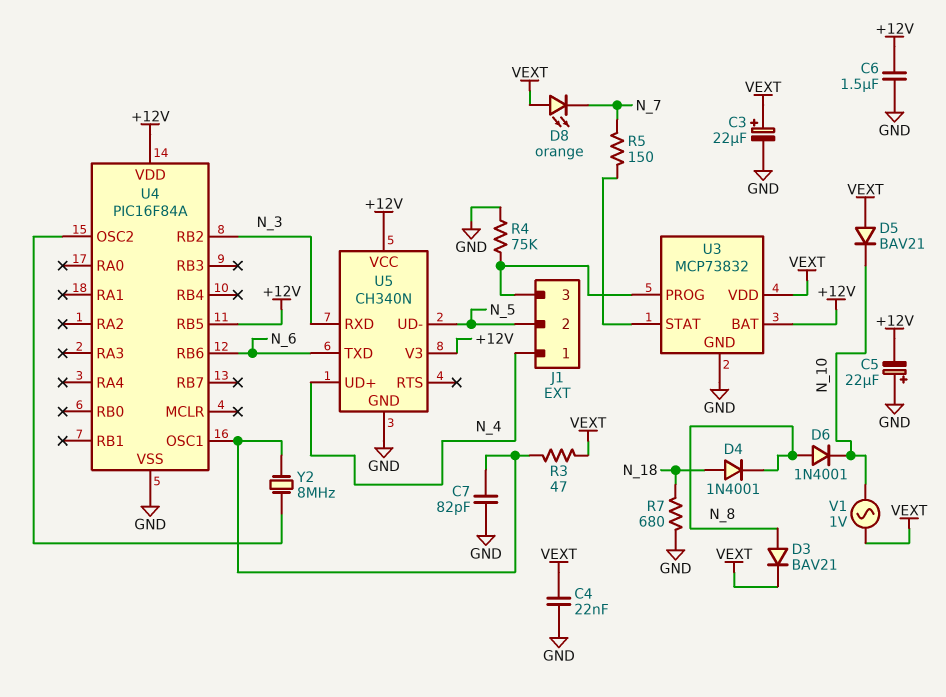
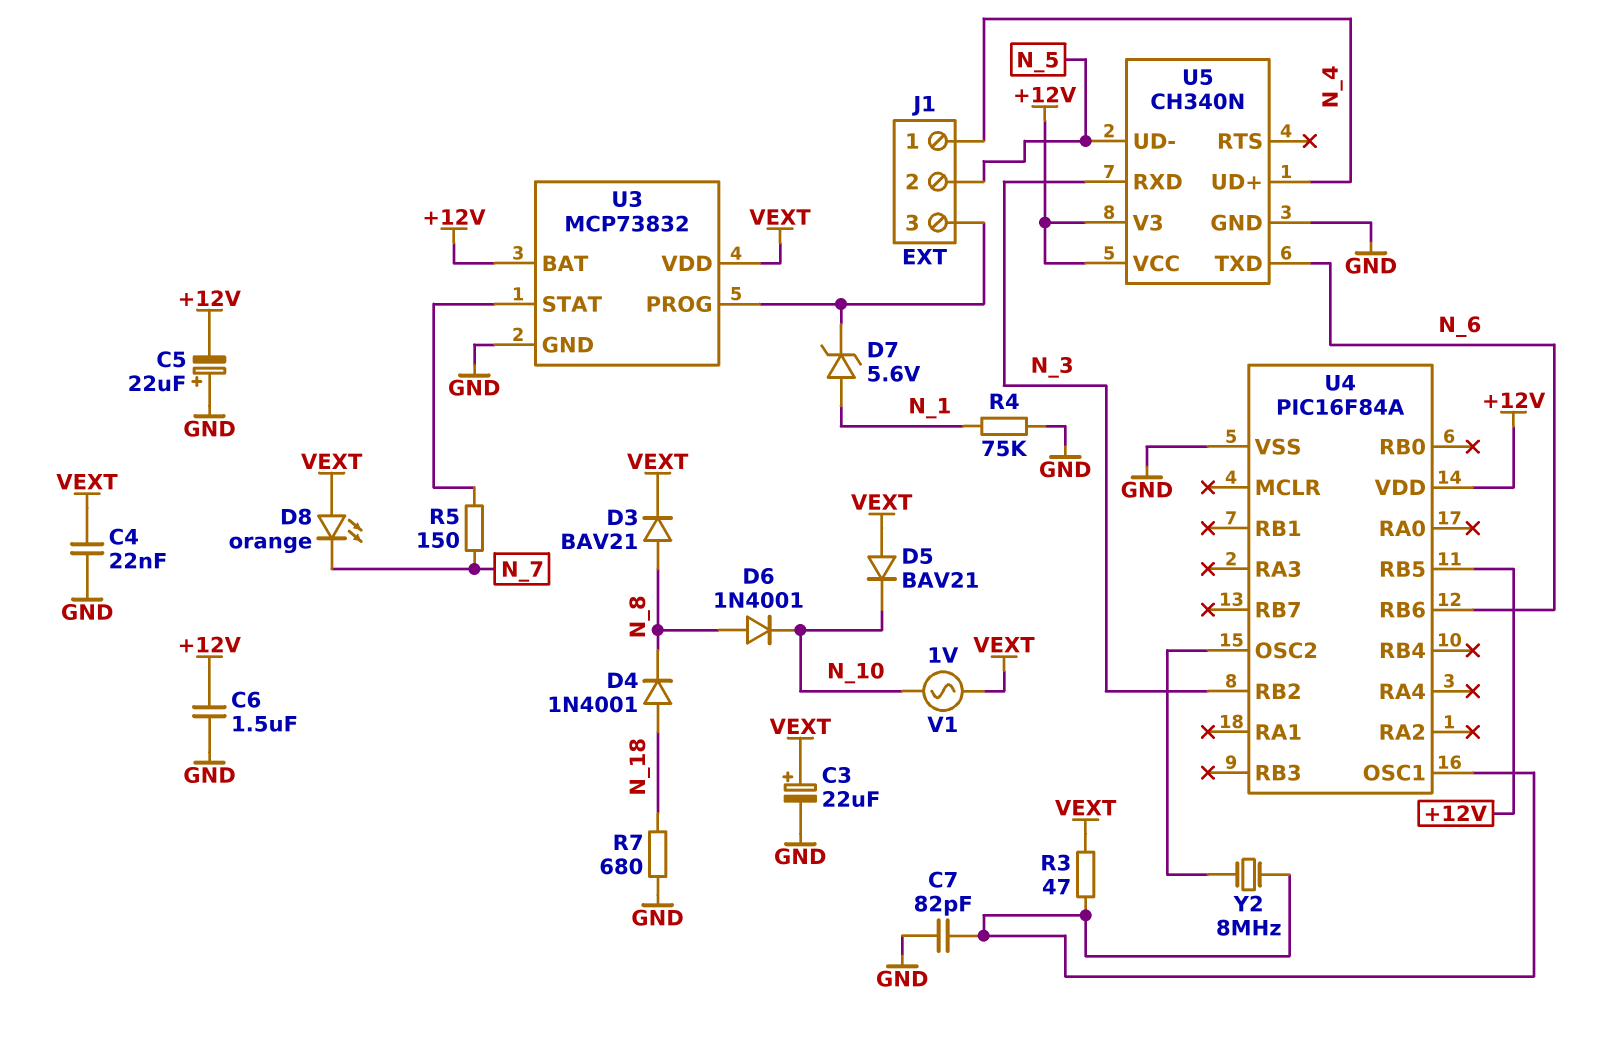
D7: none -> zener 5.6V (A N_1, K J1/3)
R4: 75k (GND, J1/3) -> 75k (GND, N_1)

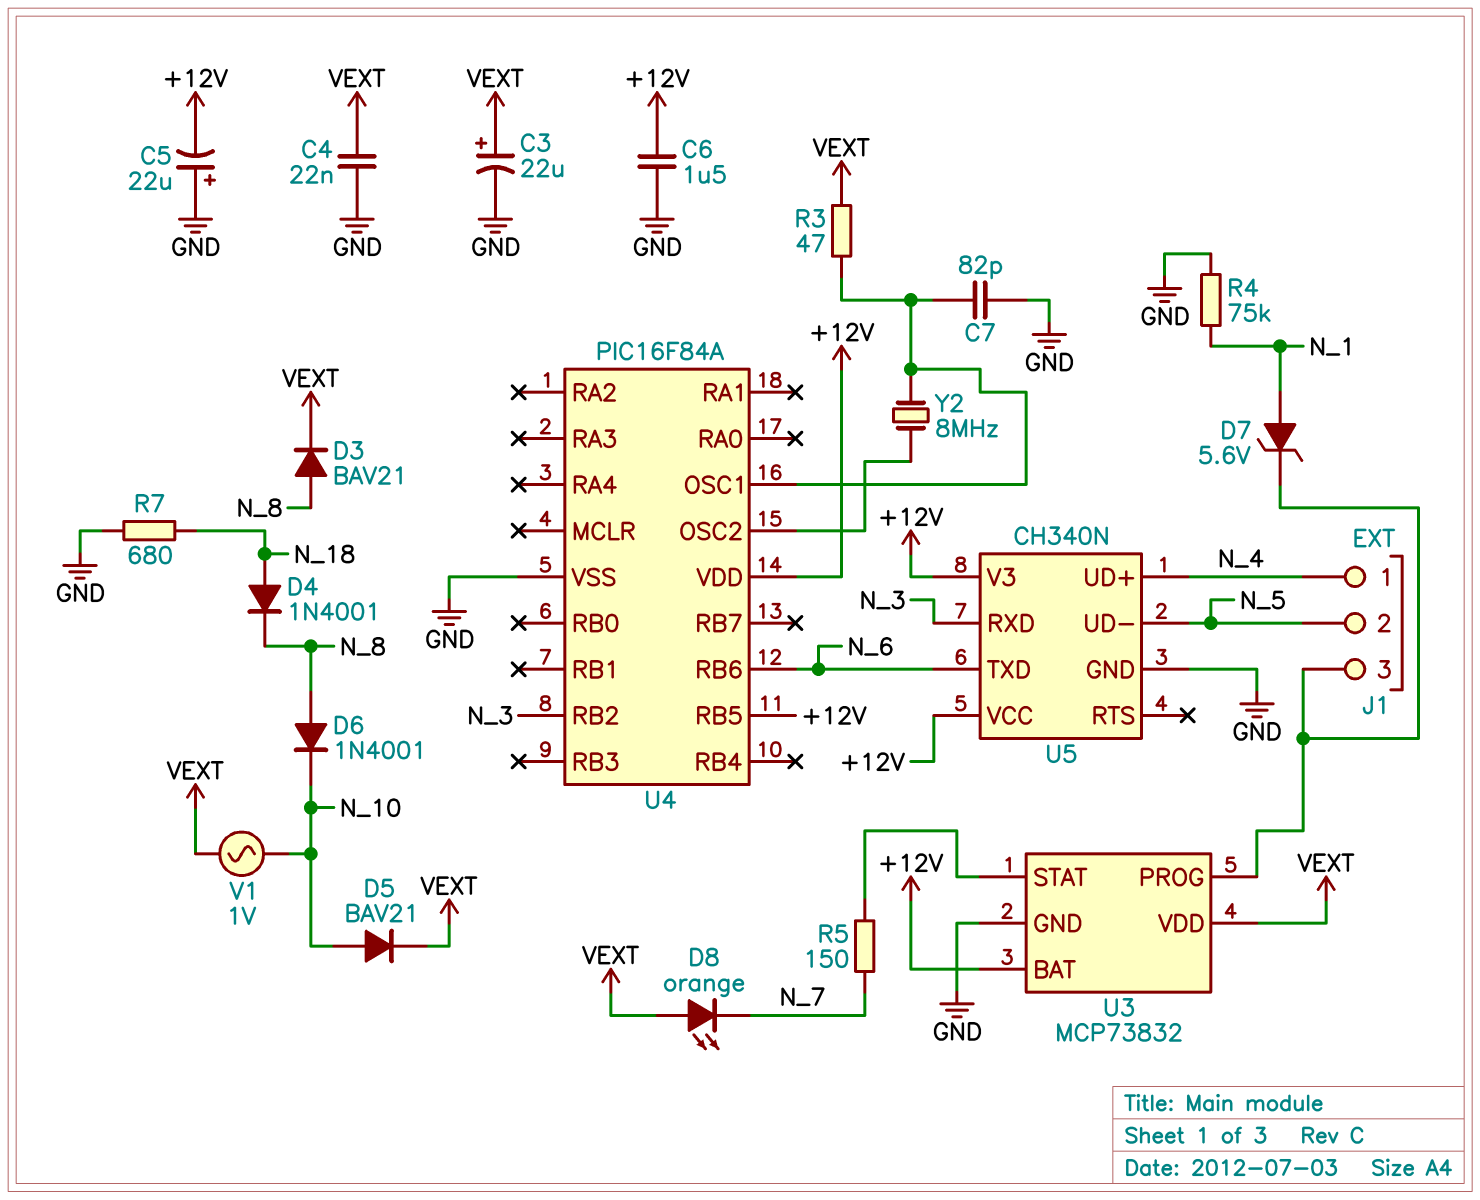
D5: diode BAV21 (A VEXT, K N_10) -> diode BAV21 (A N_10, K VEXT)

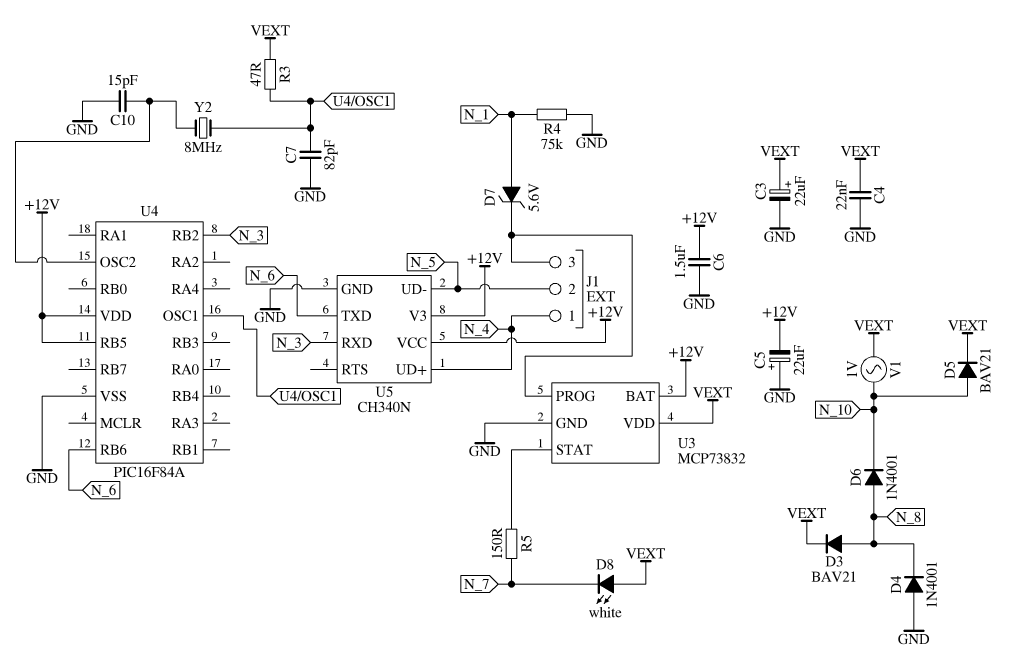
C10: none -> 15pF (GND, U4/OSC2)
D4: diode 1N4001 (A N_18, K N_8) -> diode 1N4001 (A GND, K N_8)
D8: LED orange (A VEXT, K N_7) -> LED white (A VEXT, K N_7)
R7: 680 (GND, N_18) -> none

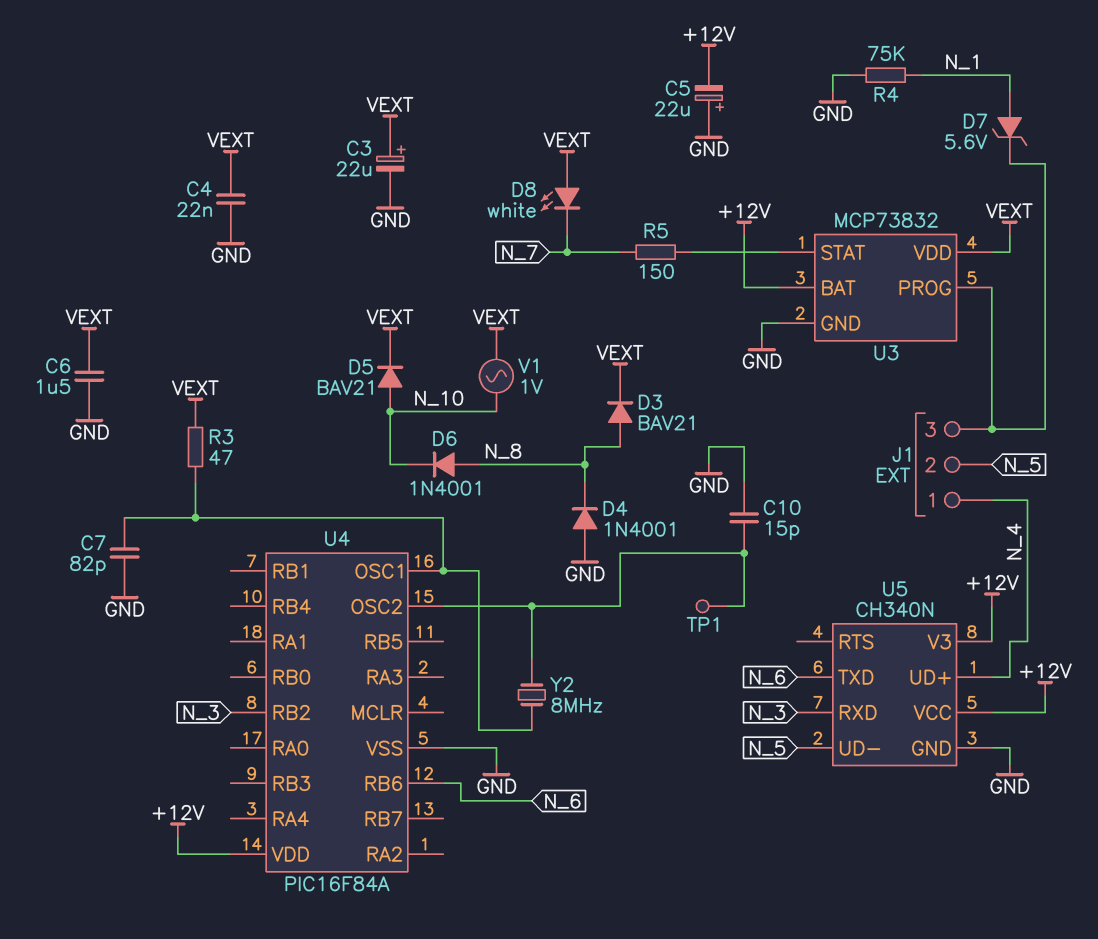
C6: 1.5uF (+12V, GND) -> 1.5uF (GND, VEXT)
TP1: none -> test point (U4/OSC2)
U4 pin RB5: +12V -> none

